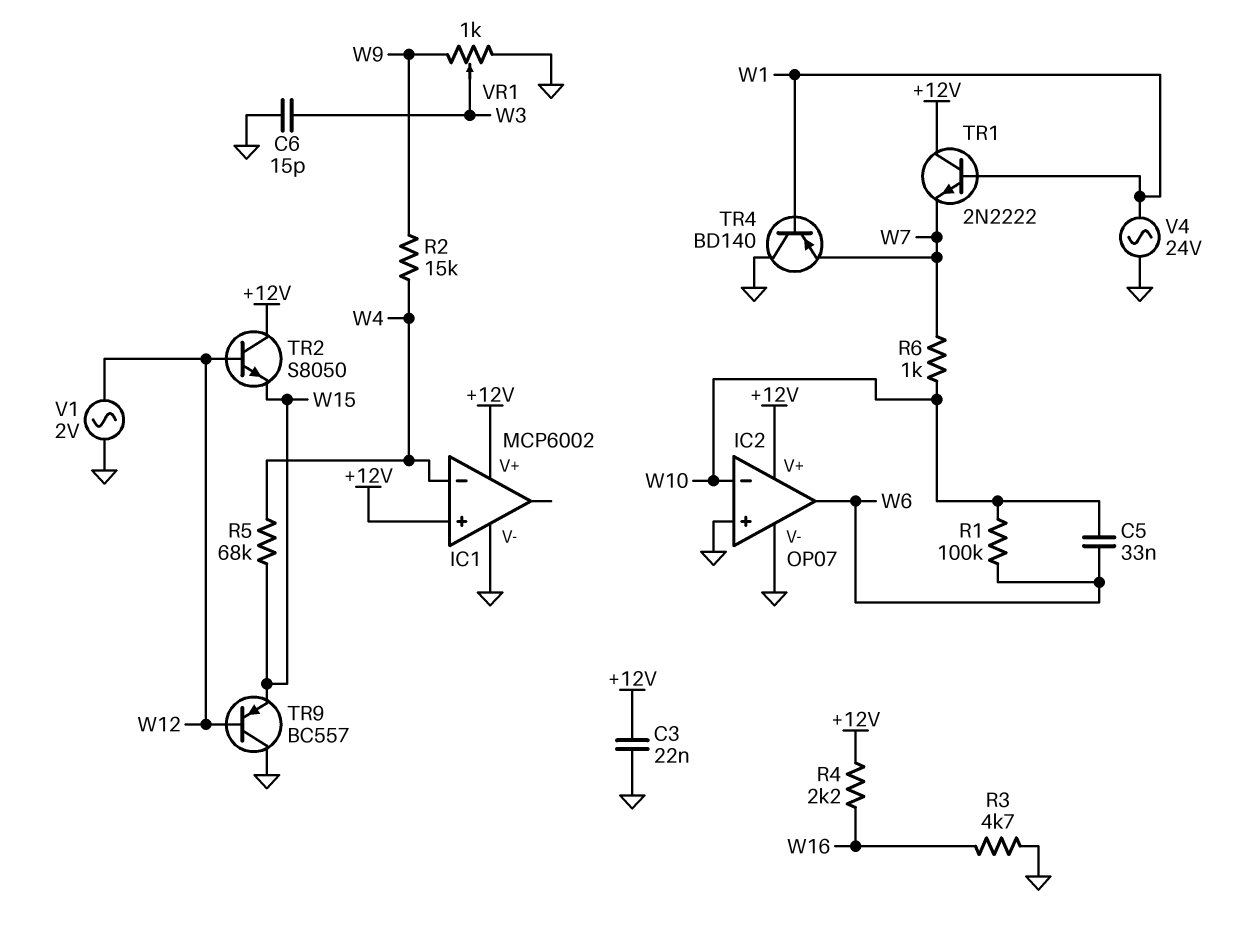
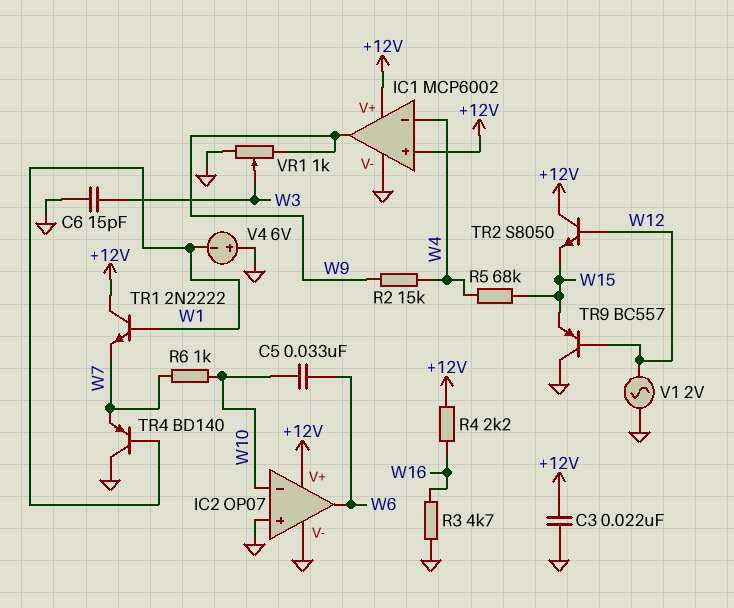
IC1 pin out: none -> W9
R1: 100k (W6, W10) -> none
V4: AC 24V (GND, W1) -> 6V (plus GND, minus W1)

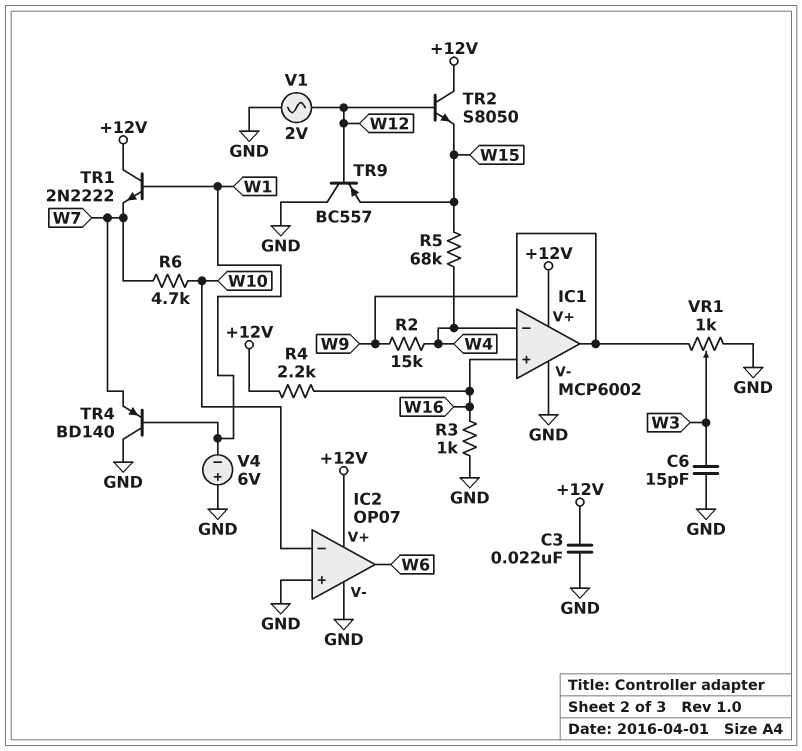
C5: 33nF (W6, W10) -> none
IC1 pin in+: +12V -> W16
R3: 4.7k (GND, W16) -> 1k (GND, W16)
R6: 1k (W7, W10) -> 4.7k (W7, W10)

